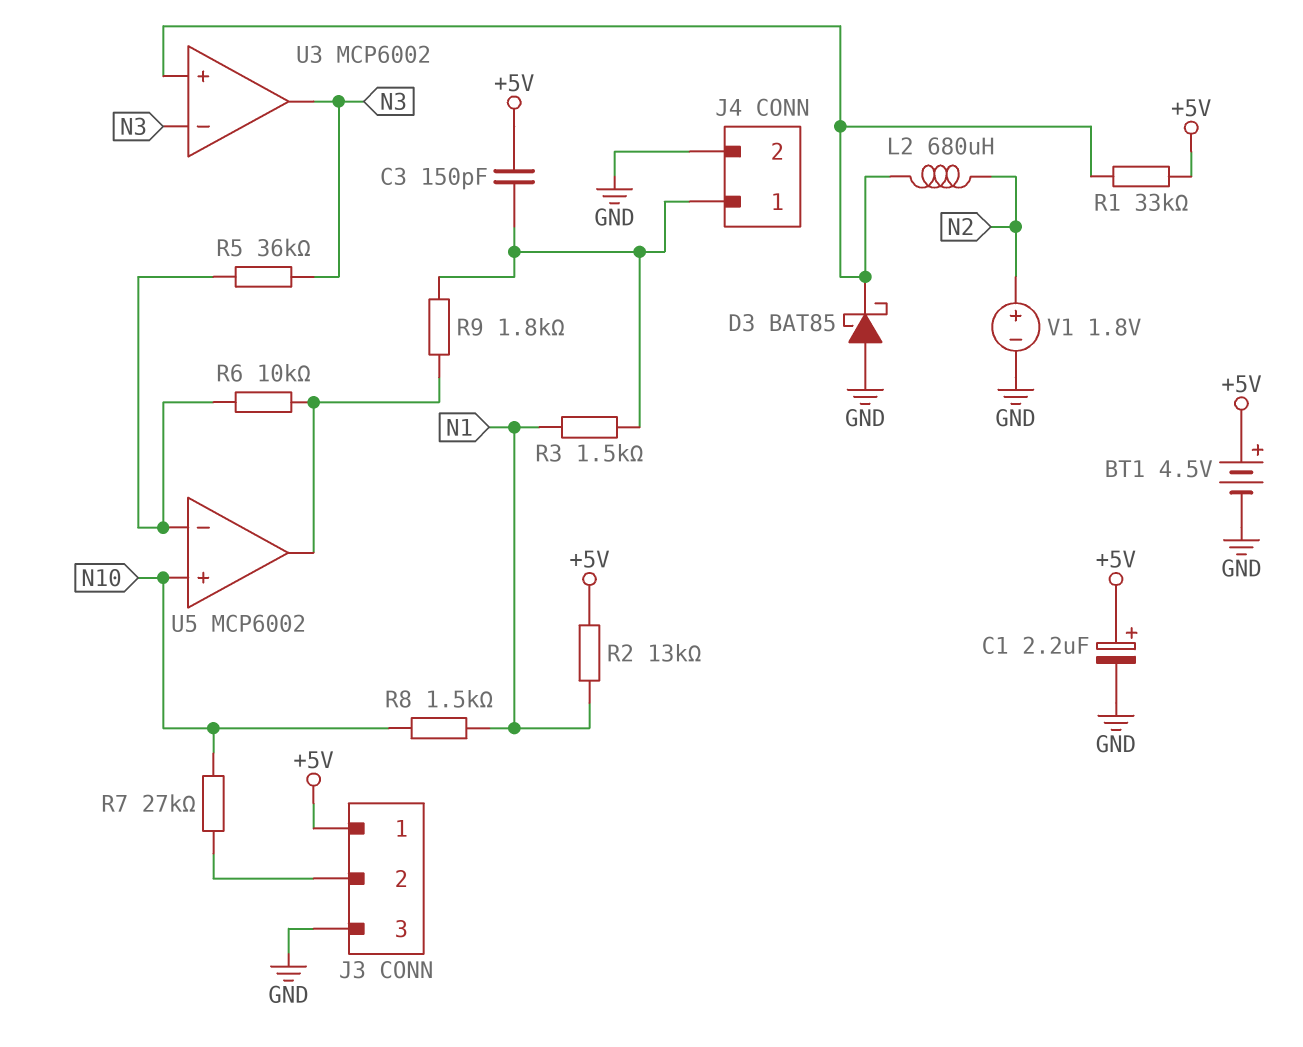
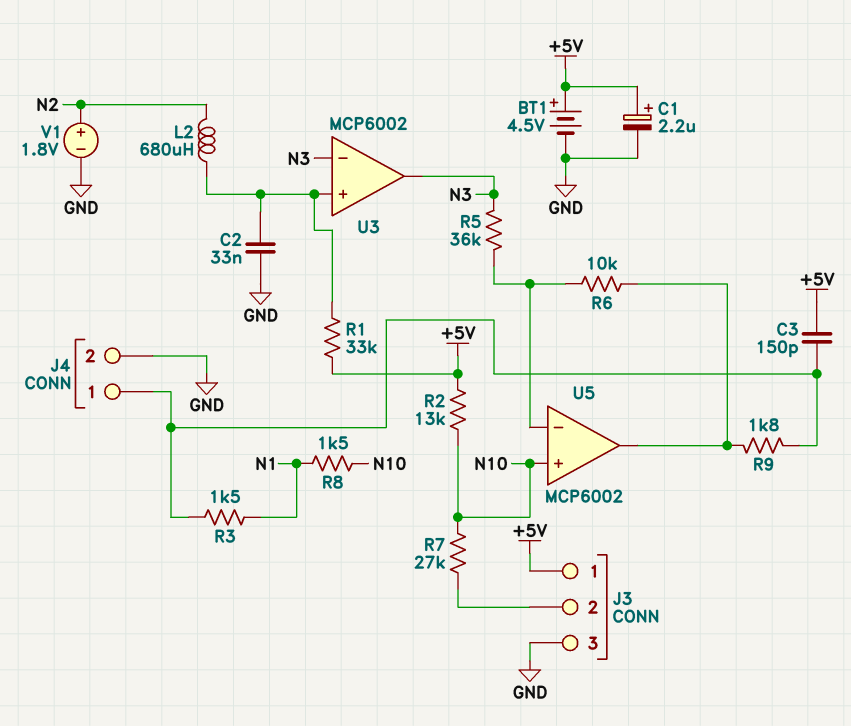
C2: none -> 33nF (GND, U3/in+)
D3: schottky BAT85 (A GND, K U3/in+) -> none
R2: 13k (+5V, N1) -> 13k (+5V, N10)

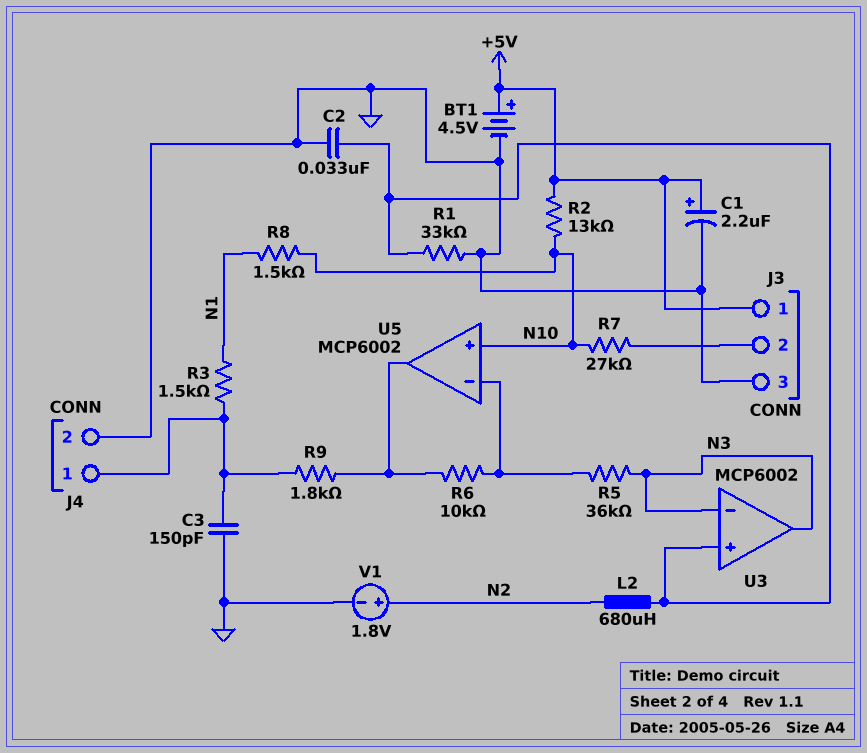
C3: 150pF (+5V, J4/1) -> 150pF (GND, J4/1)
R1: 33k (+5V, U3/in+) -> 33k (GND, U3/in+)

